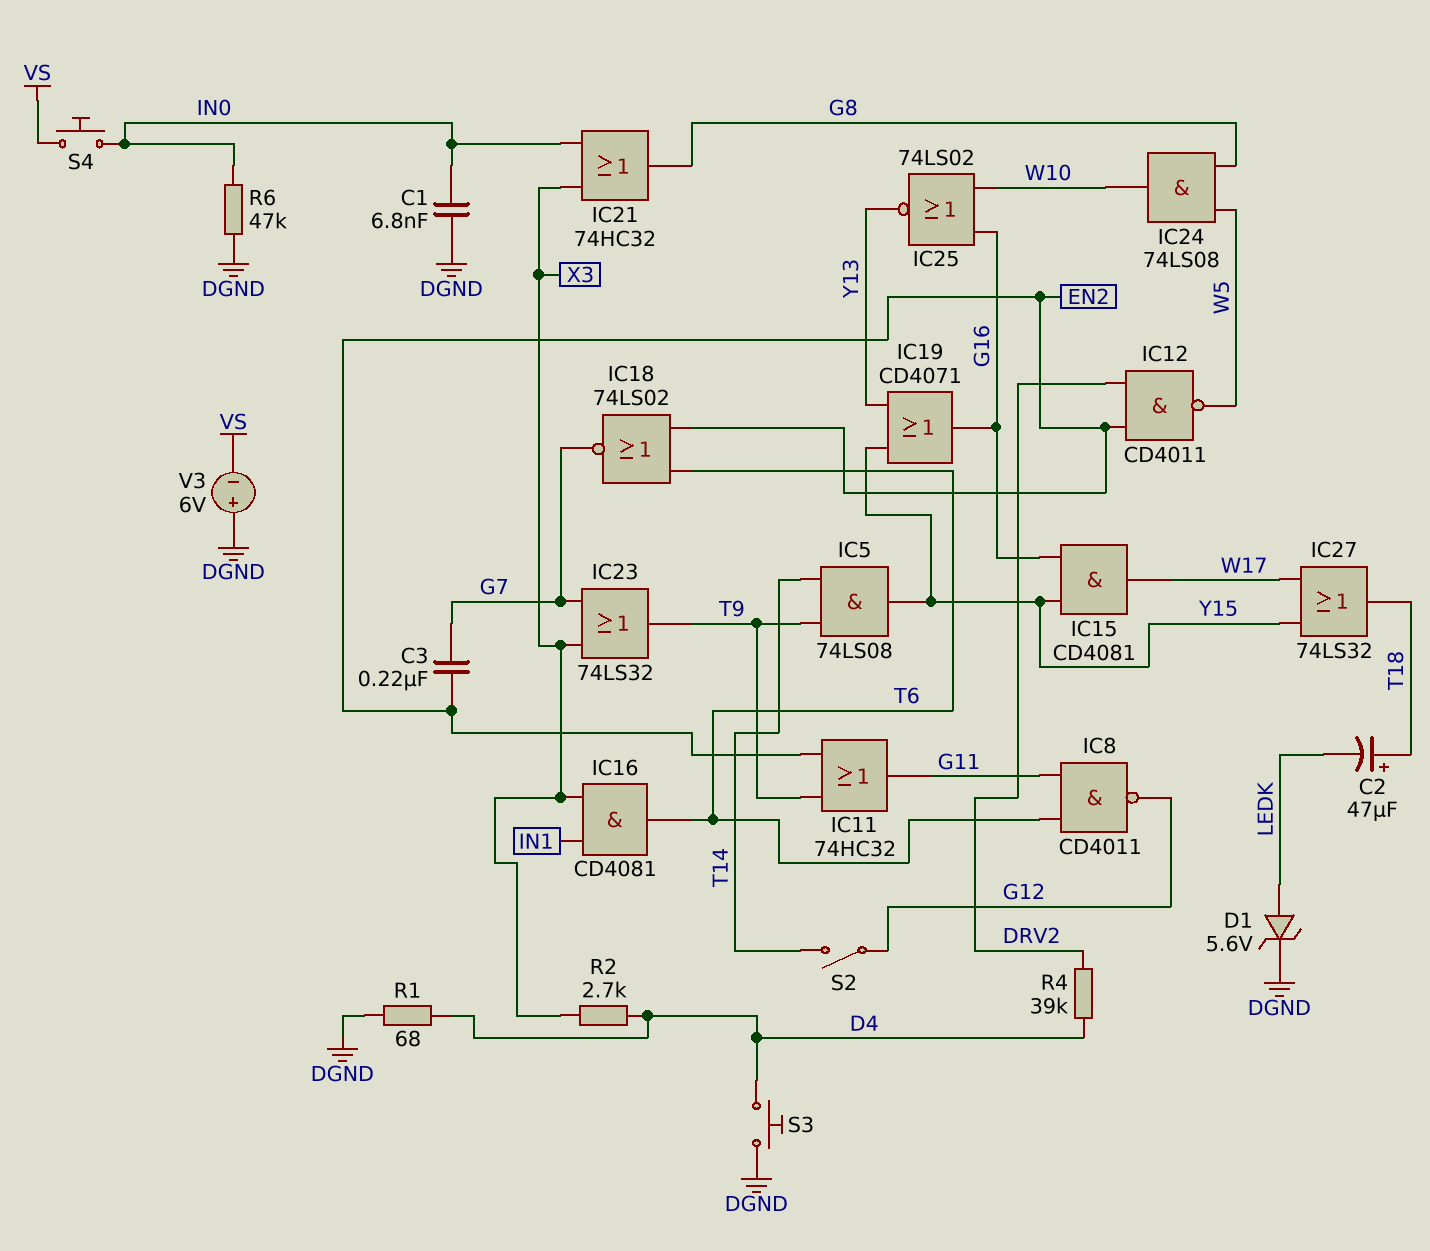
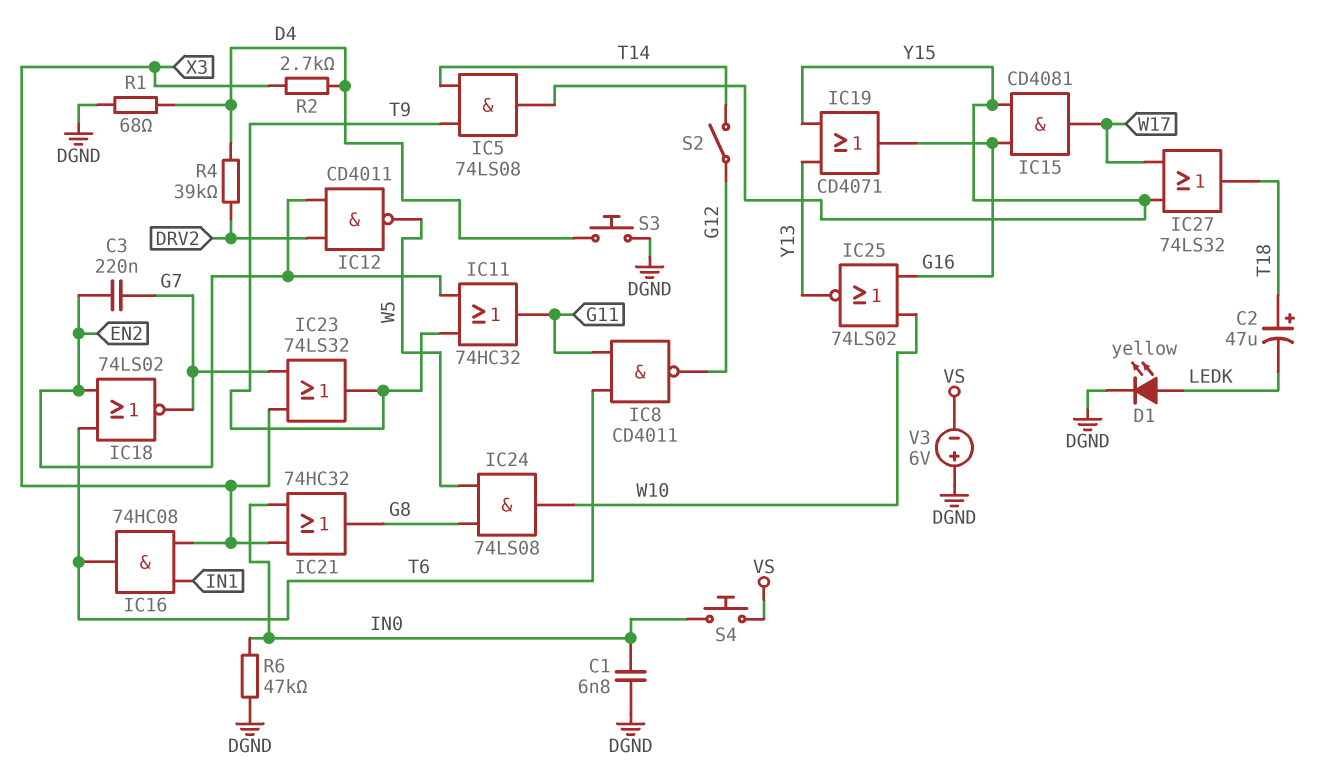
D1: zener 5.6V (A LEDK, K DGND) -> LED yellow (A LEDK, K DGND)
IC16: AND CD4081 (in IN1, in X3, out T6) -> AND 74HC08 (in IN1, in X3, out T6)

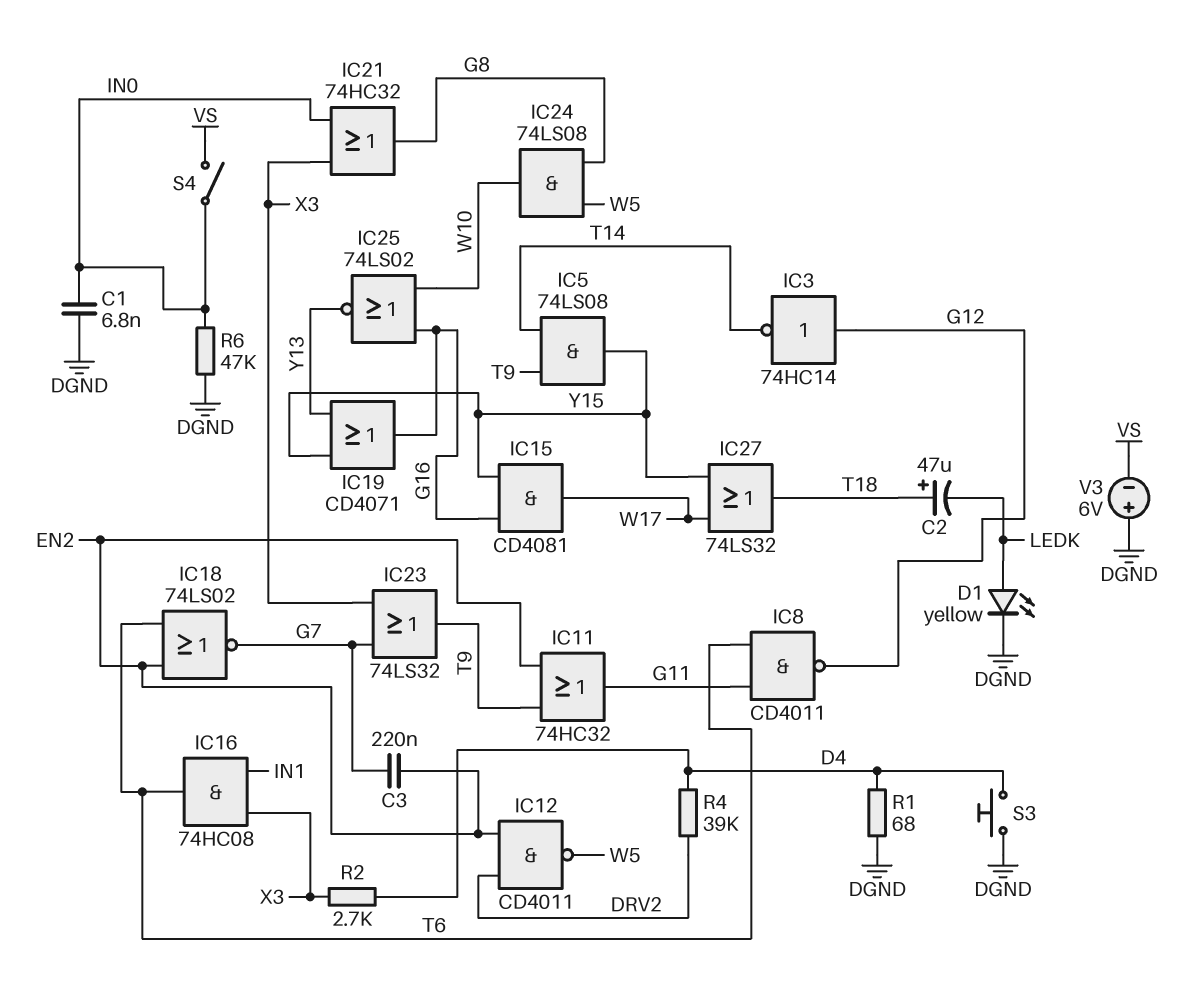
IC3: none -> NOT 74HC14 (in G12, out T14)
S2: switch (G12, T14) -> none
S4: button (IN0, VS) -> switch (IN0, VS)

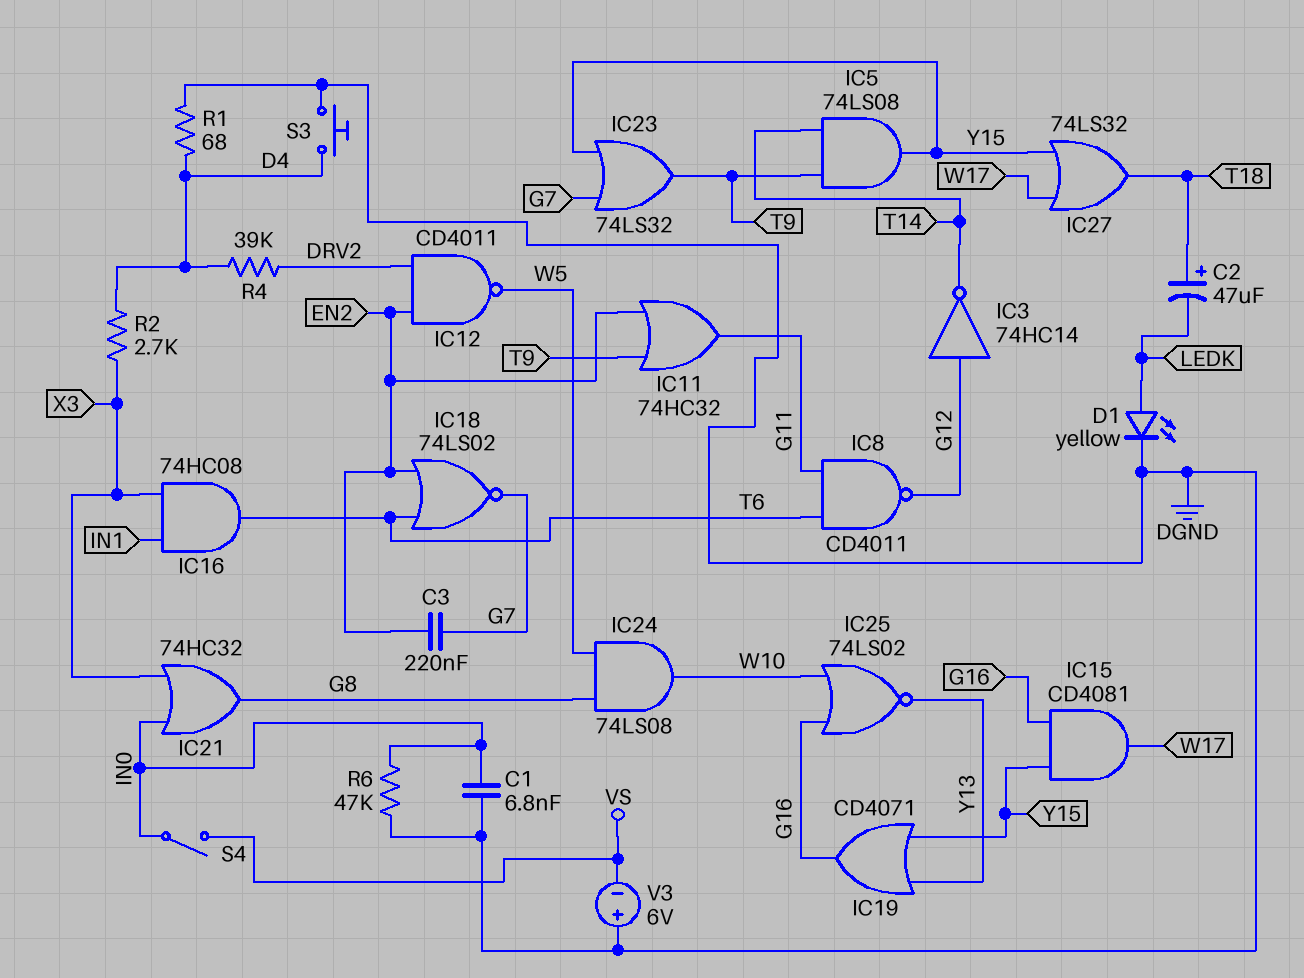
IC23: OR 74LS32 (in G7, in X3, out T9) -> OR 74LS32 (in G7, in Y15, out T9)

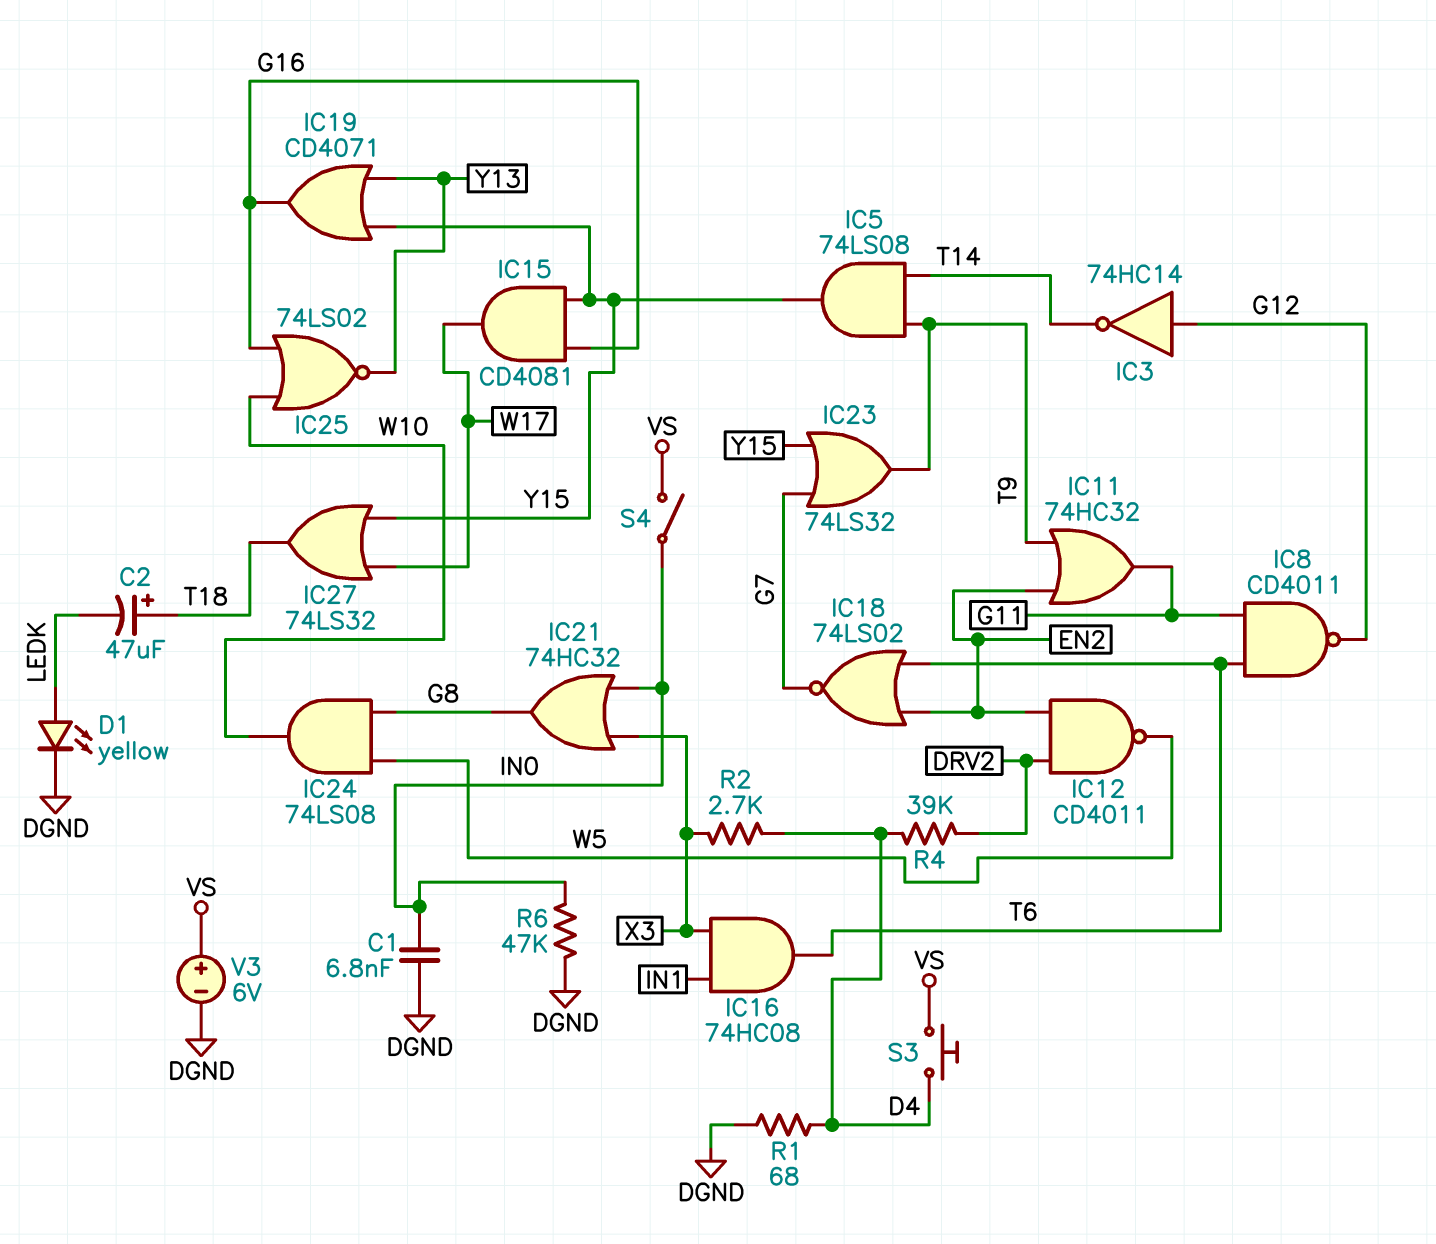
C3: 220nF (EN2, G7) -> none
S3: button (D4, DGND) -> button (D4, VS)
V3: 6V (plus DGND, minus VS) -> 6V (plus VS, minus DGND)

